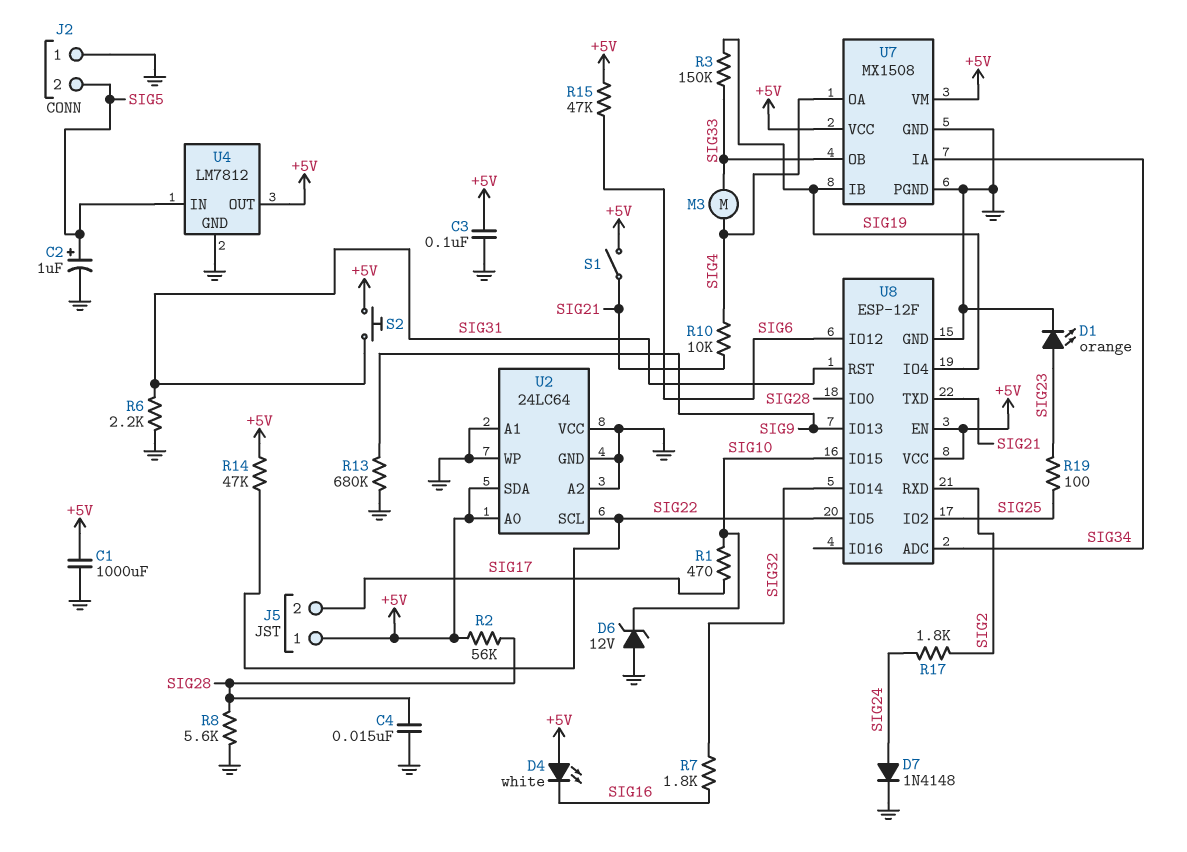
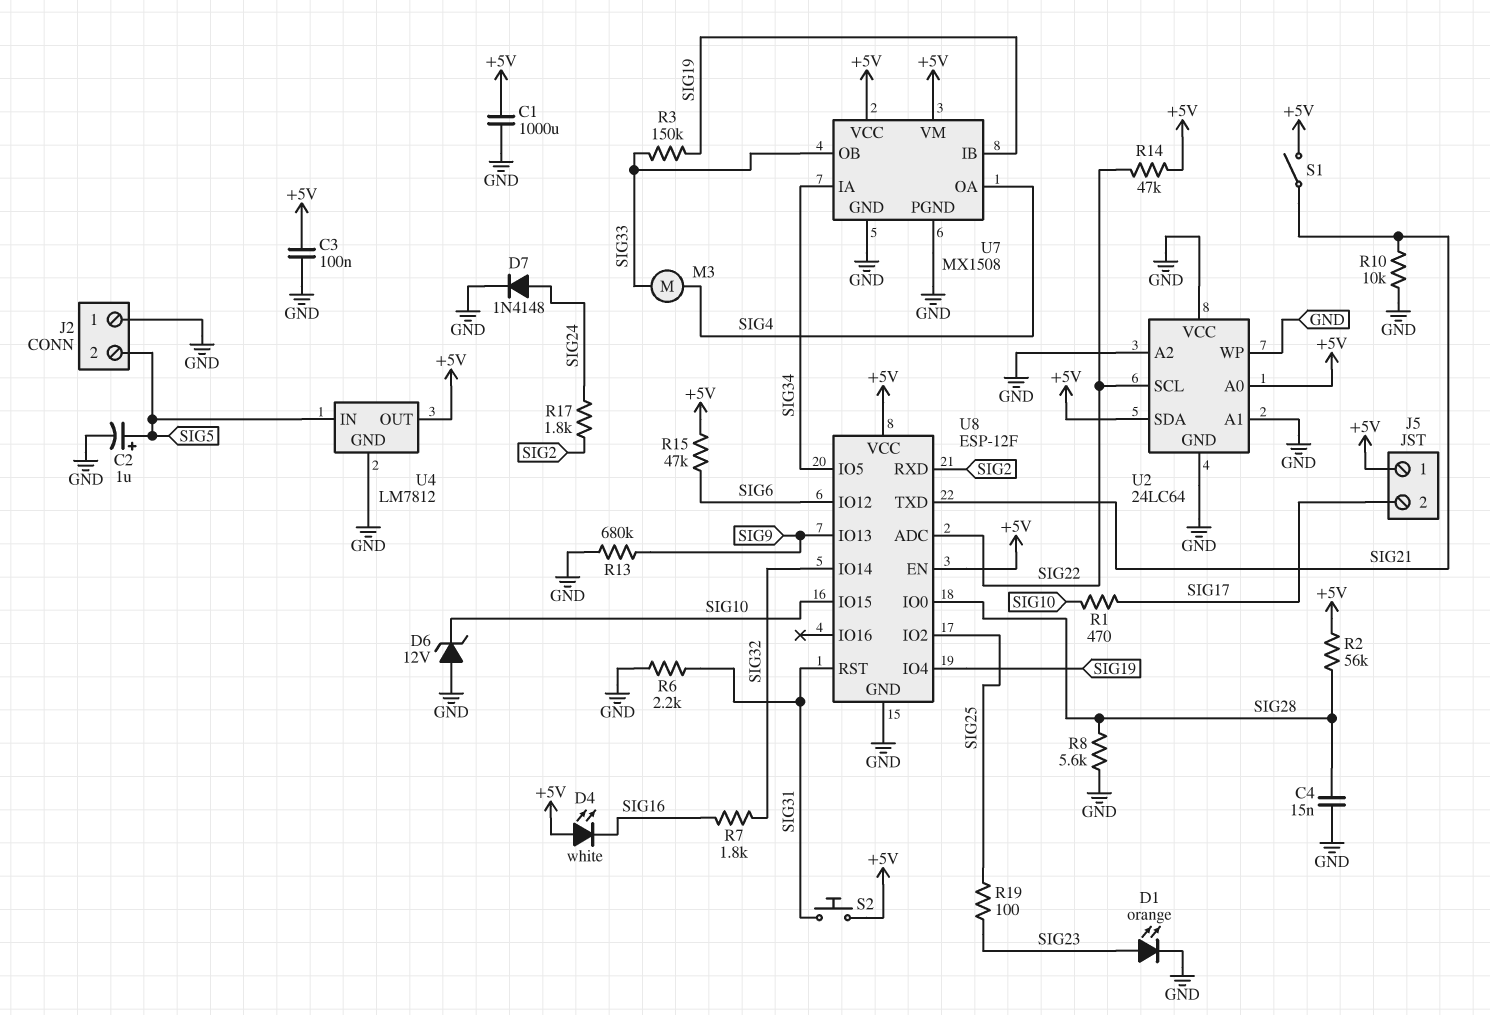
R10: 10k (SIG4, SIG21) -> 10k (GND, SIG21)
U8 pin ADC: SIG34 -> SIG22
U8 pin IO5: SIG22 -> SIG34

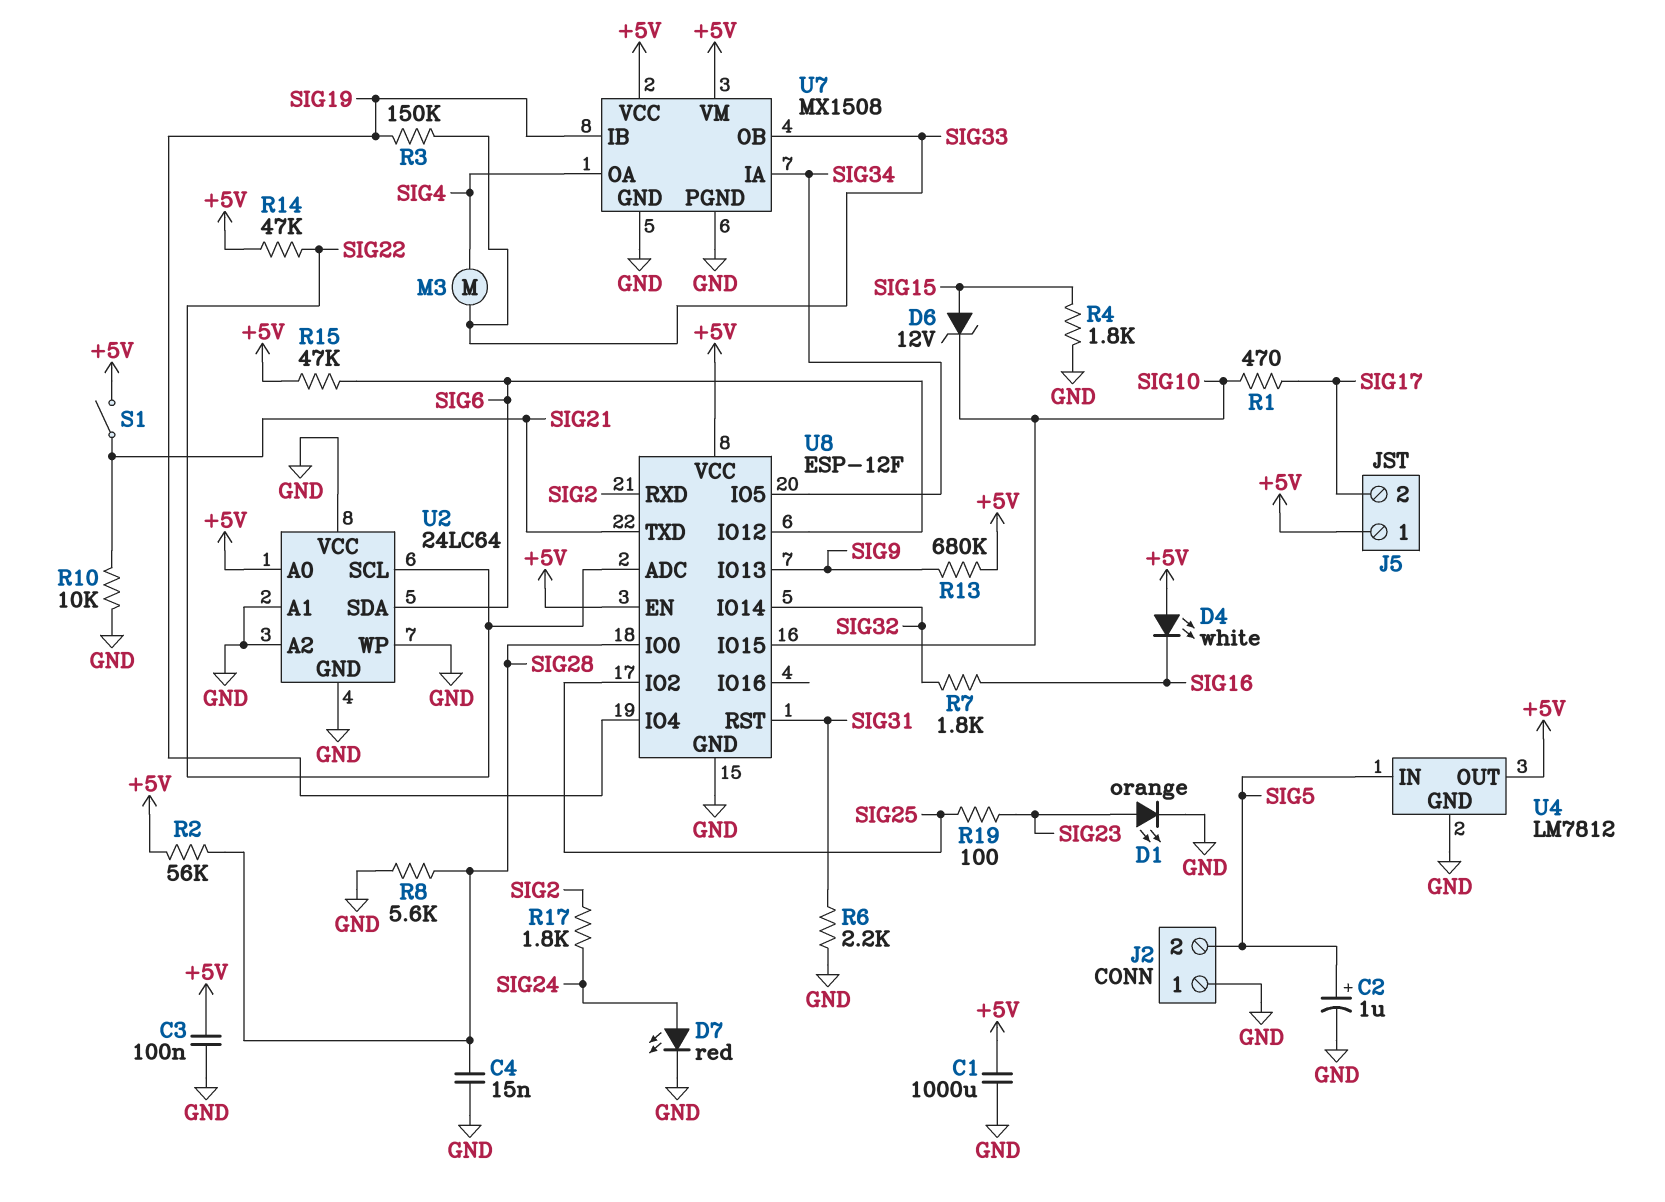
D6: zener 12V (A GND, K SIG10) -> zener 12V (A SIG15, K SIG10)
D7: diode 1N4148 (A SIG24, K GND) -> LED red (A SIG24, K GND)
R4: none -> 1.8k (GND, SIG15)
R13: 680k (GND, SIG9) -> 680k (+5V, SIG9)
S2: button (+5V, SIG31) -> none
U2 pin SDA: +5V -> SIG6

